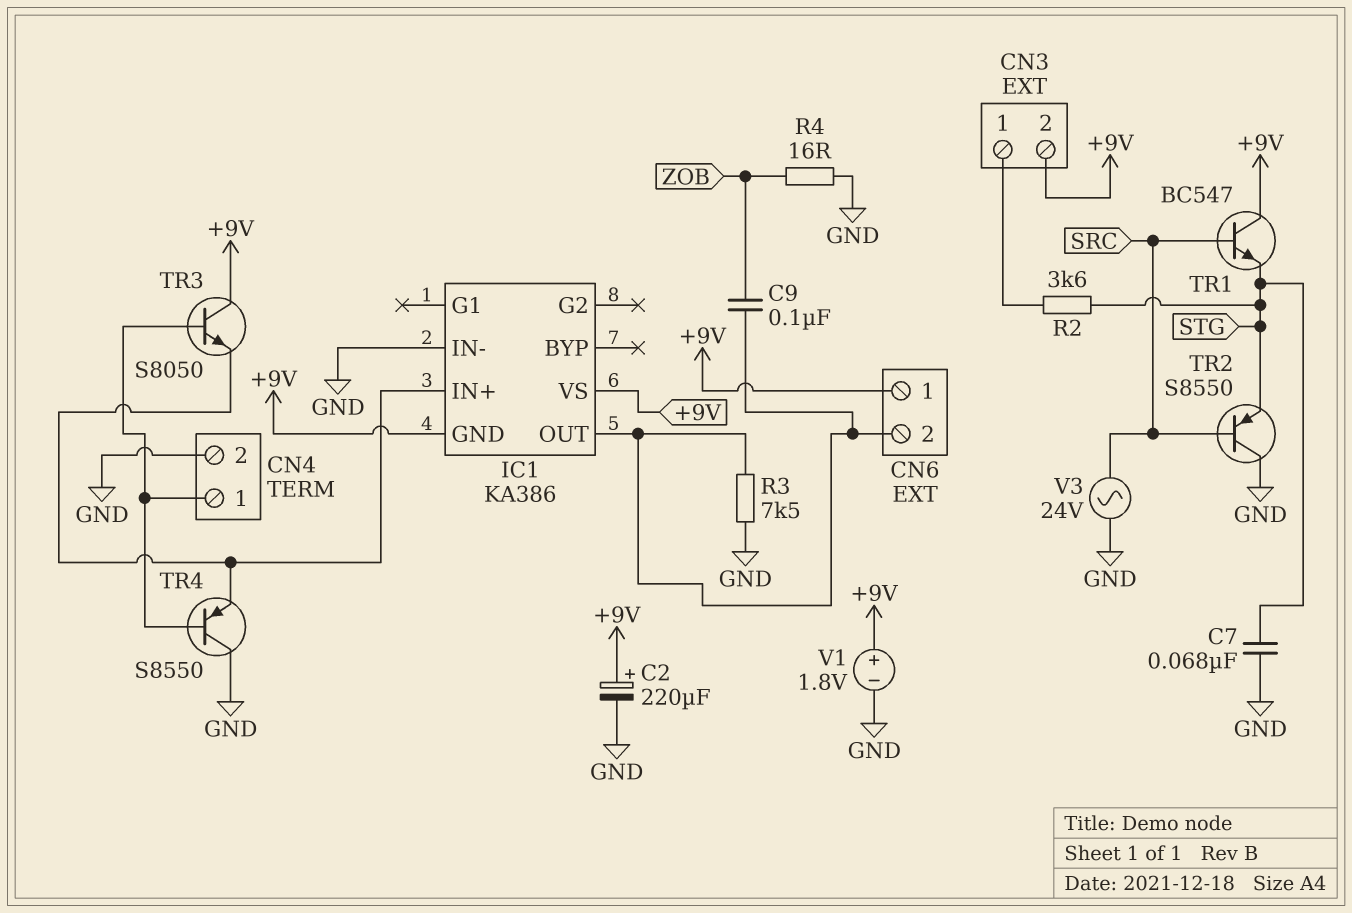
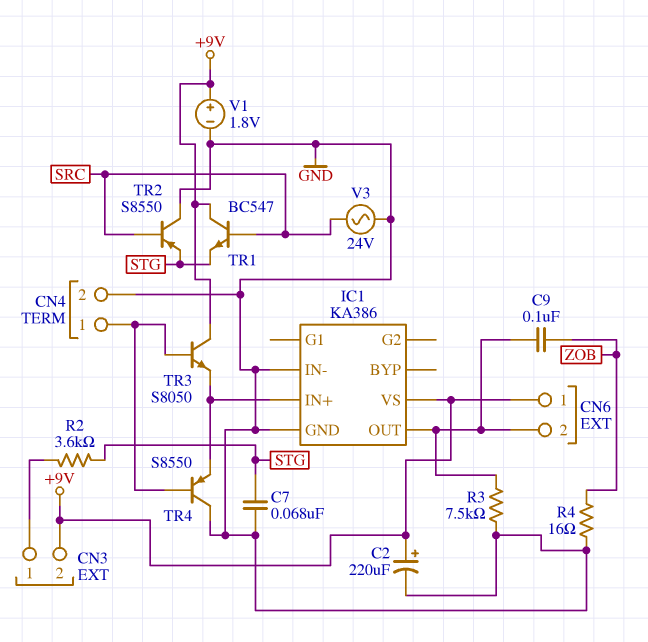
IC1 pin GND: +9V -> GND

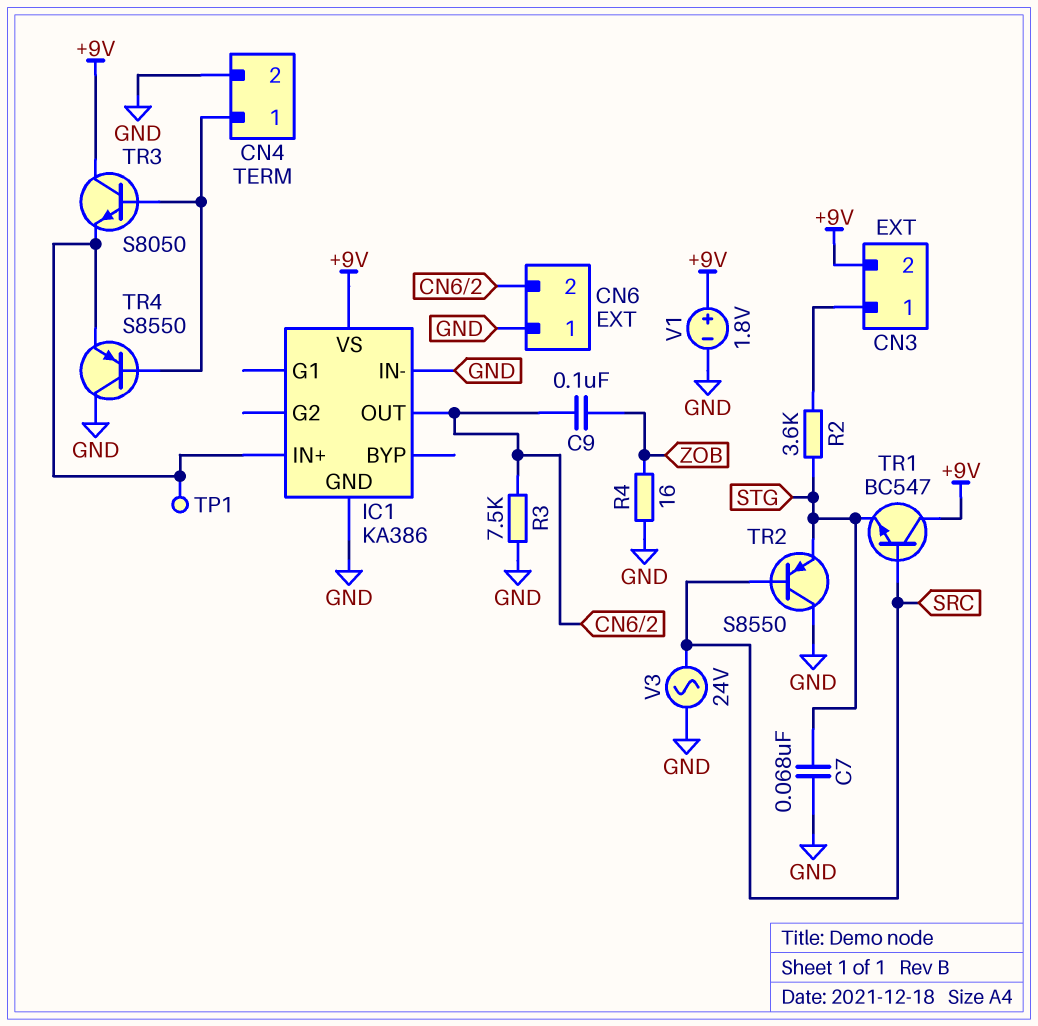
C2: 220uF (plus +9V, minus GND) -> none
CN6 pin 1: +9V -> GND
TP1: none -> test point (IC1/IN+)

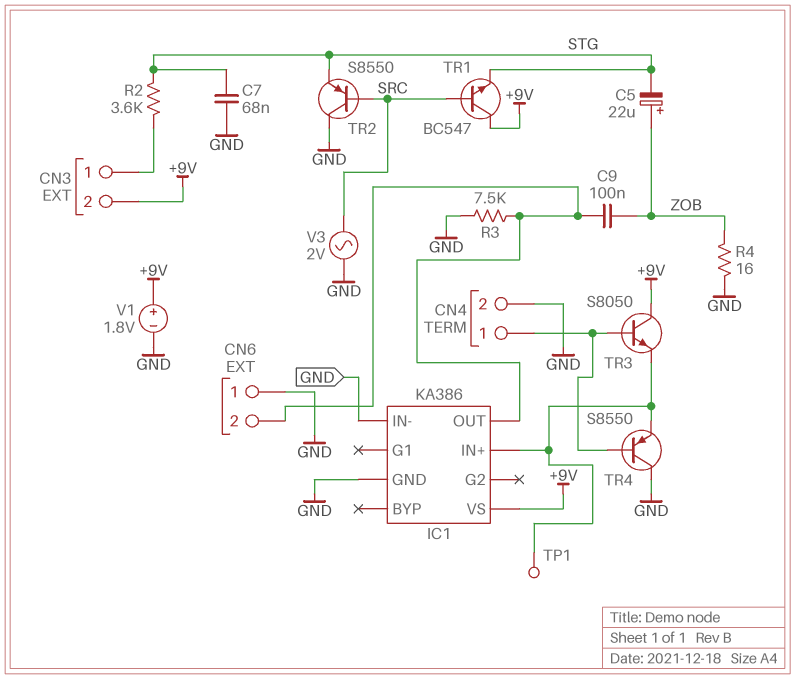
C5: none -> 22uF (plus ZOB, minus STG)
V3: AC 24V (GND, SRC) -> AC 2V (GND, SRC)

